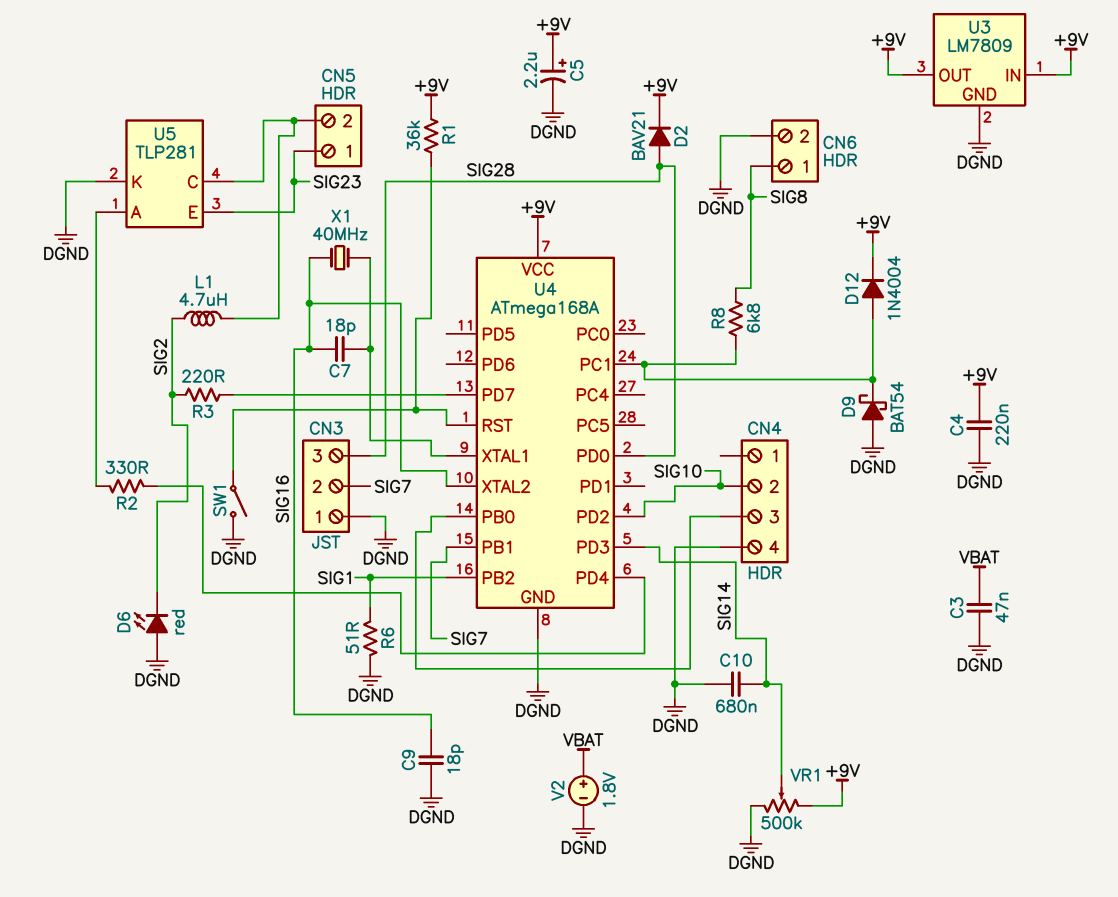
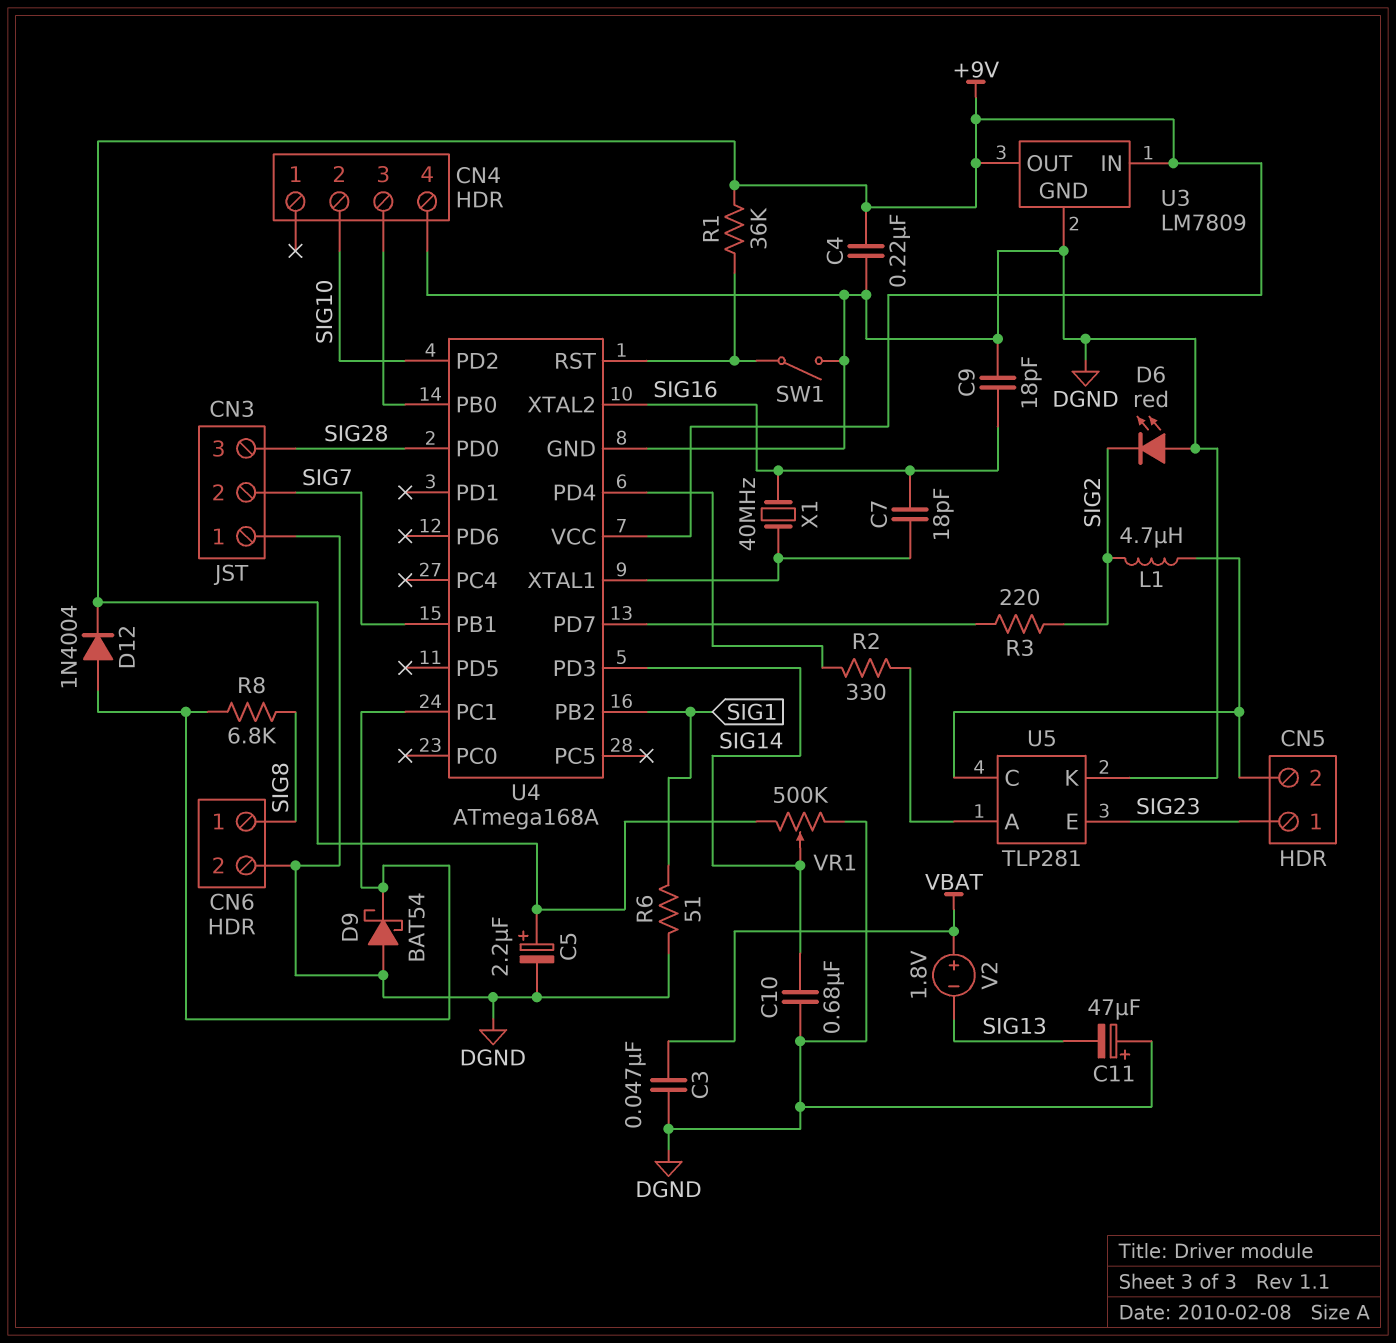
C11: none -> 47uF (plus DGND, minus SIG13)
D2: diode BAV21 (A SIG28, K +9V) -> none
V2: 1.8V (plus VBAT, minus DGND) -> 1.8V (plus VBAT, minus SIG13)

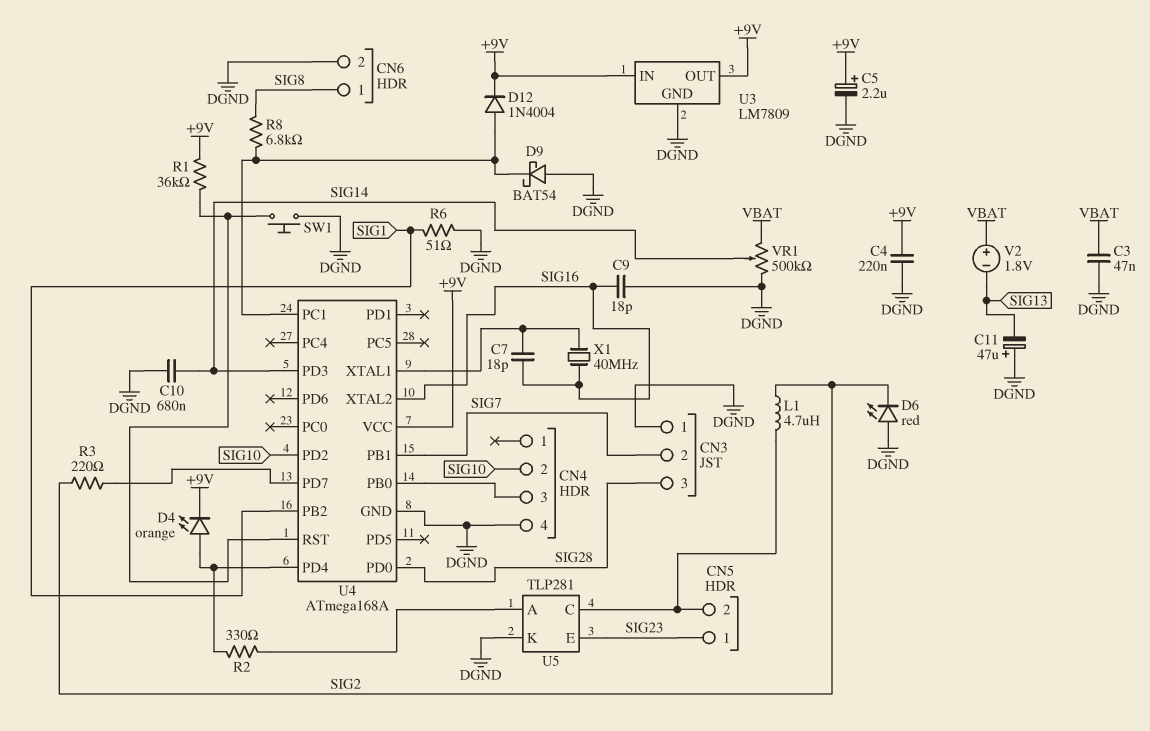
D4: none -> LED orange (A U4/PD4, K +9V)
SW1: switch (DGND, U4/RST) -> button (DGND, U4/RST)
VR1: 500k (+9V, DGND, wiper SIG14) -> 500k (DGND, VBAT, wiper SIG14)

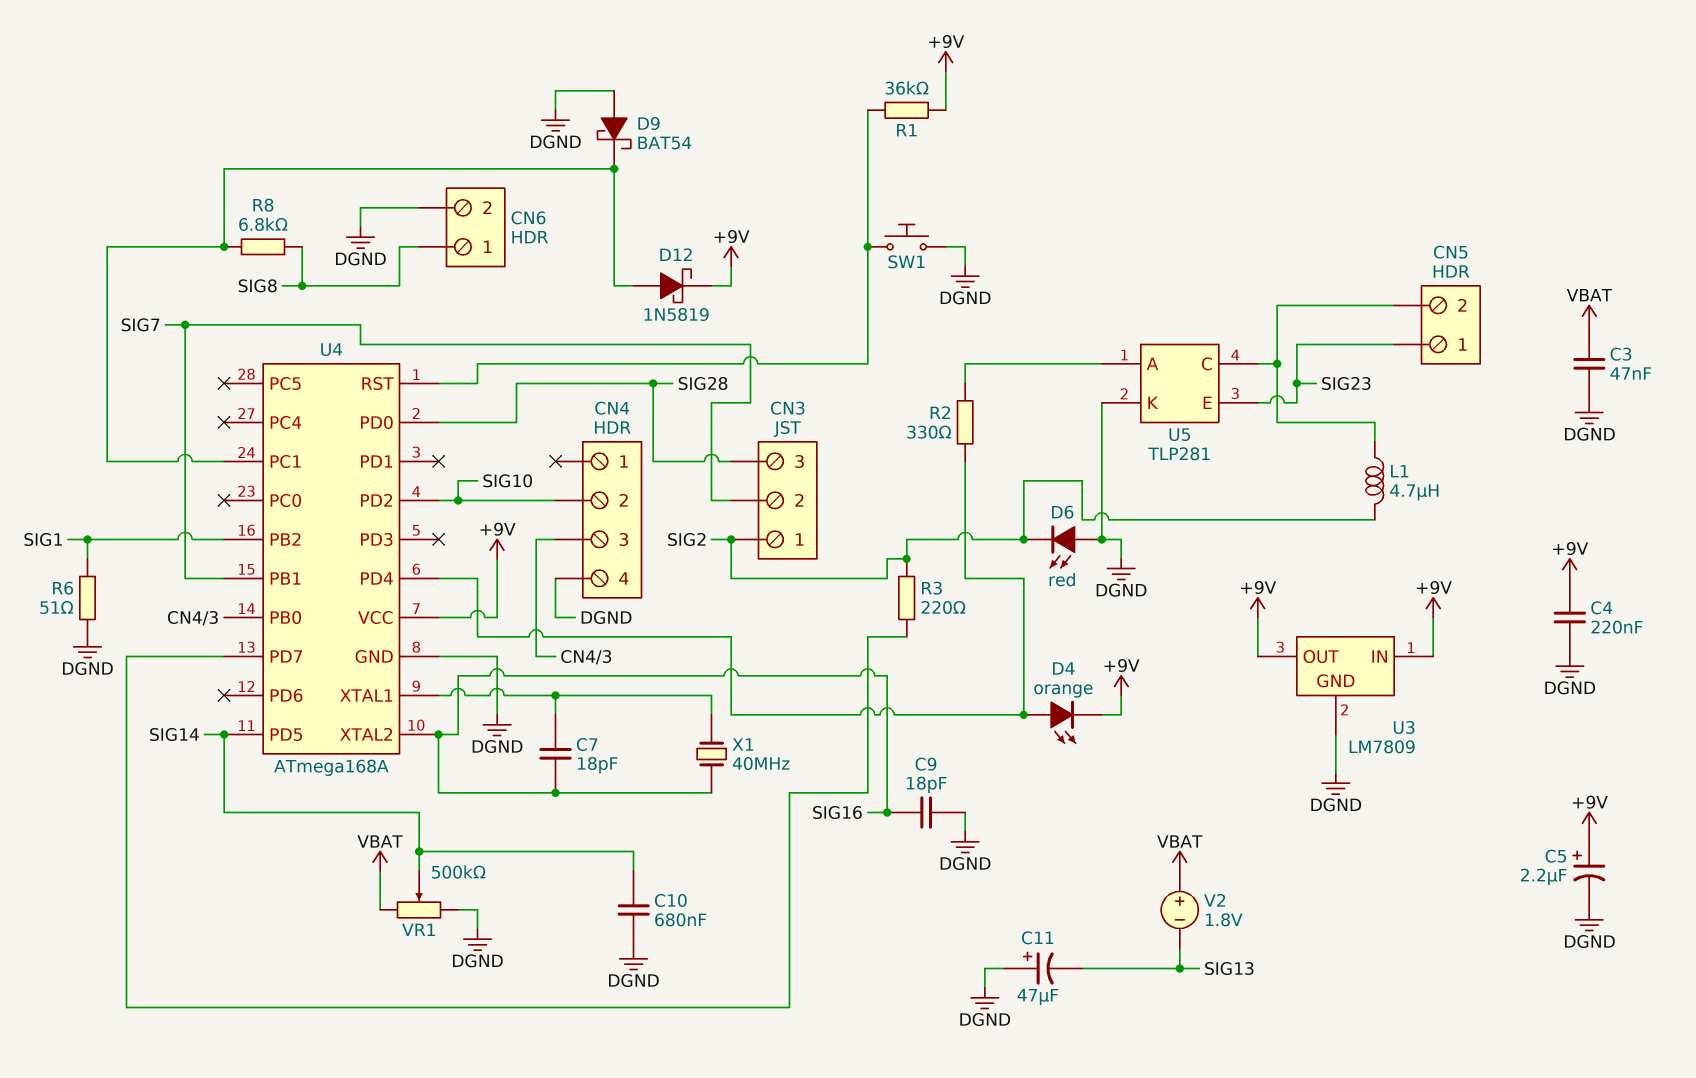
CN3 pin 1: DGND -> SIG2
D12: diode 1N4004 (A U4/PC1, K +9V) -> schottky 1N5819 (A U4/PC1, K +9V)
U4 pin PD3: SIG14 -> none
U4 pin PD5: none -> SIG14

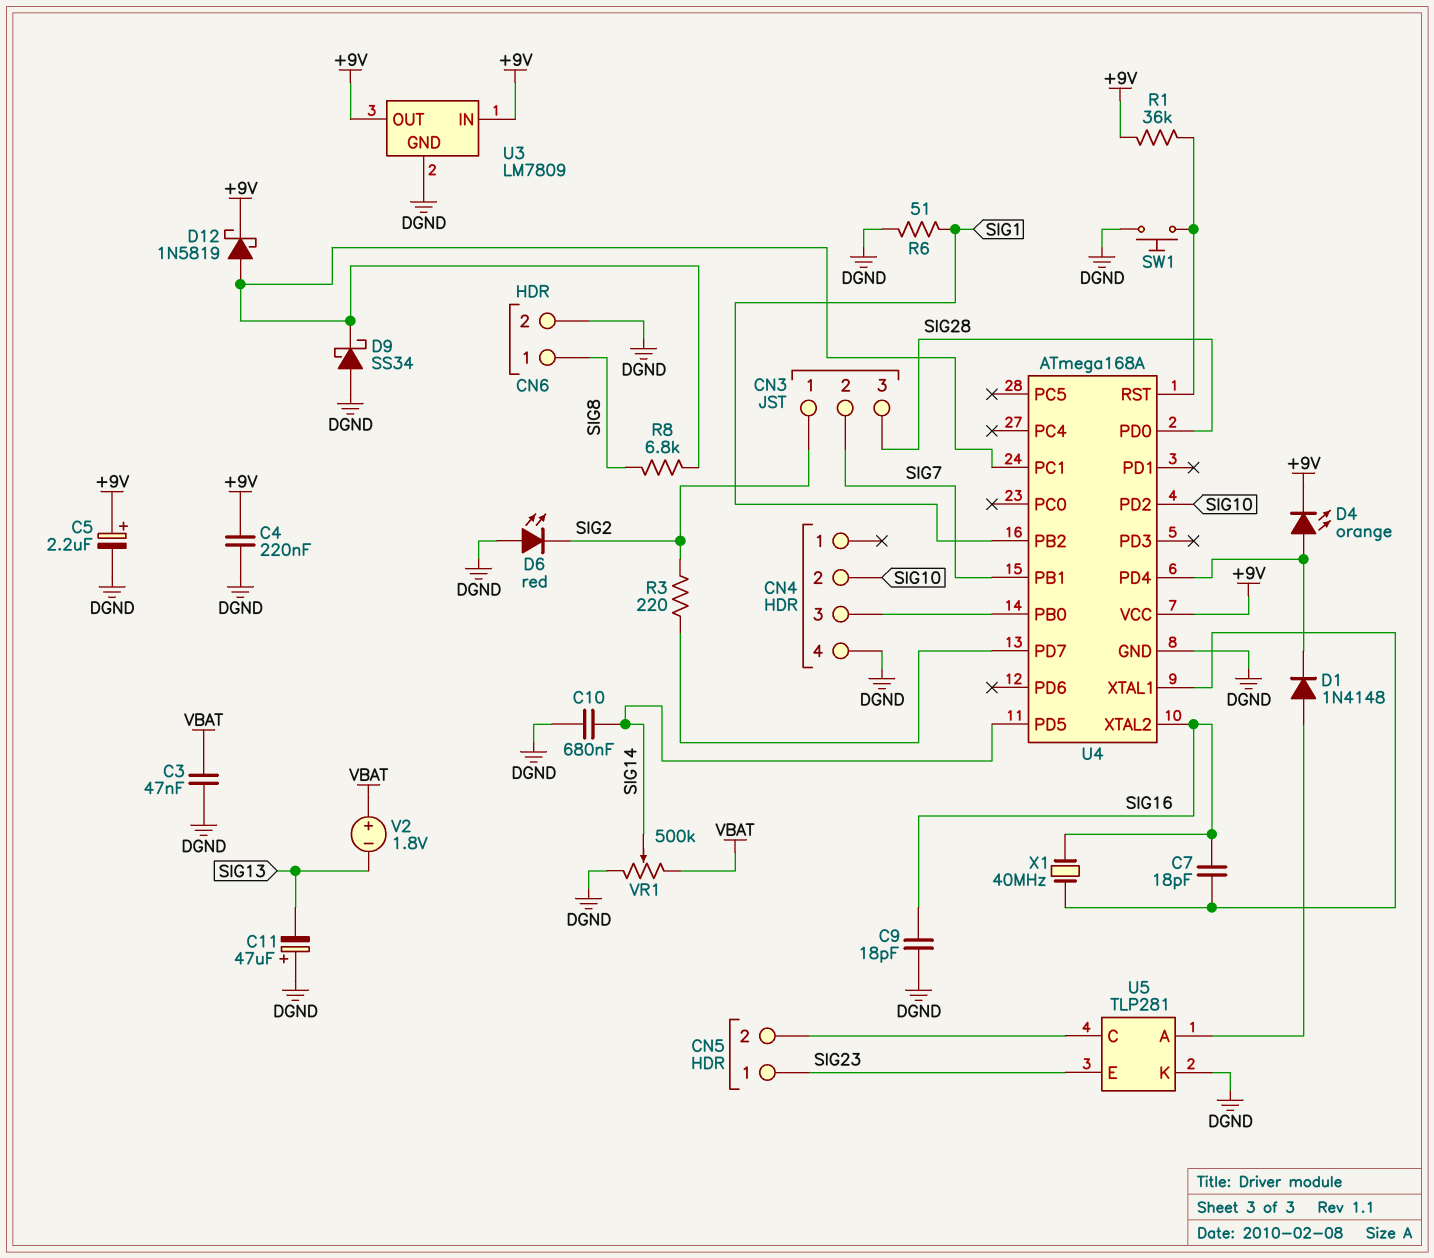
D1: none -> diode 1N4148 (A U5/A, K U4/PD4)
D9: schottky BAT54 (A DGND, K U4/PC1) -> schottky SS34 (A DGND, K U4/PC1)
L1: 4.7uH (CN5/2, SIG2) -> none
R2: 330 (U4/PD4, U5/A) -> none

